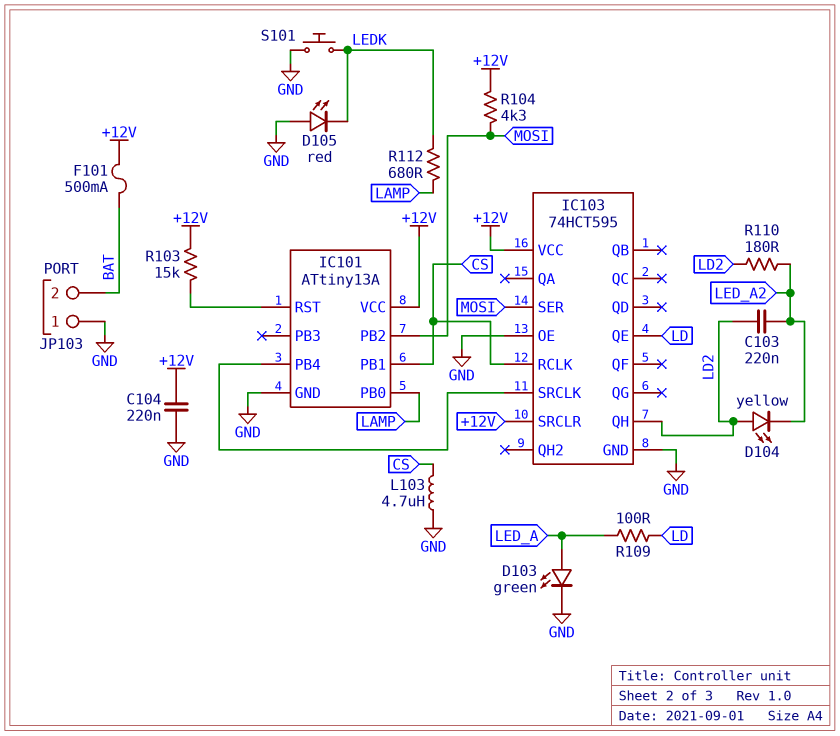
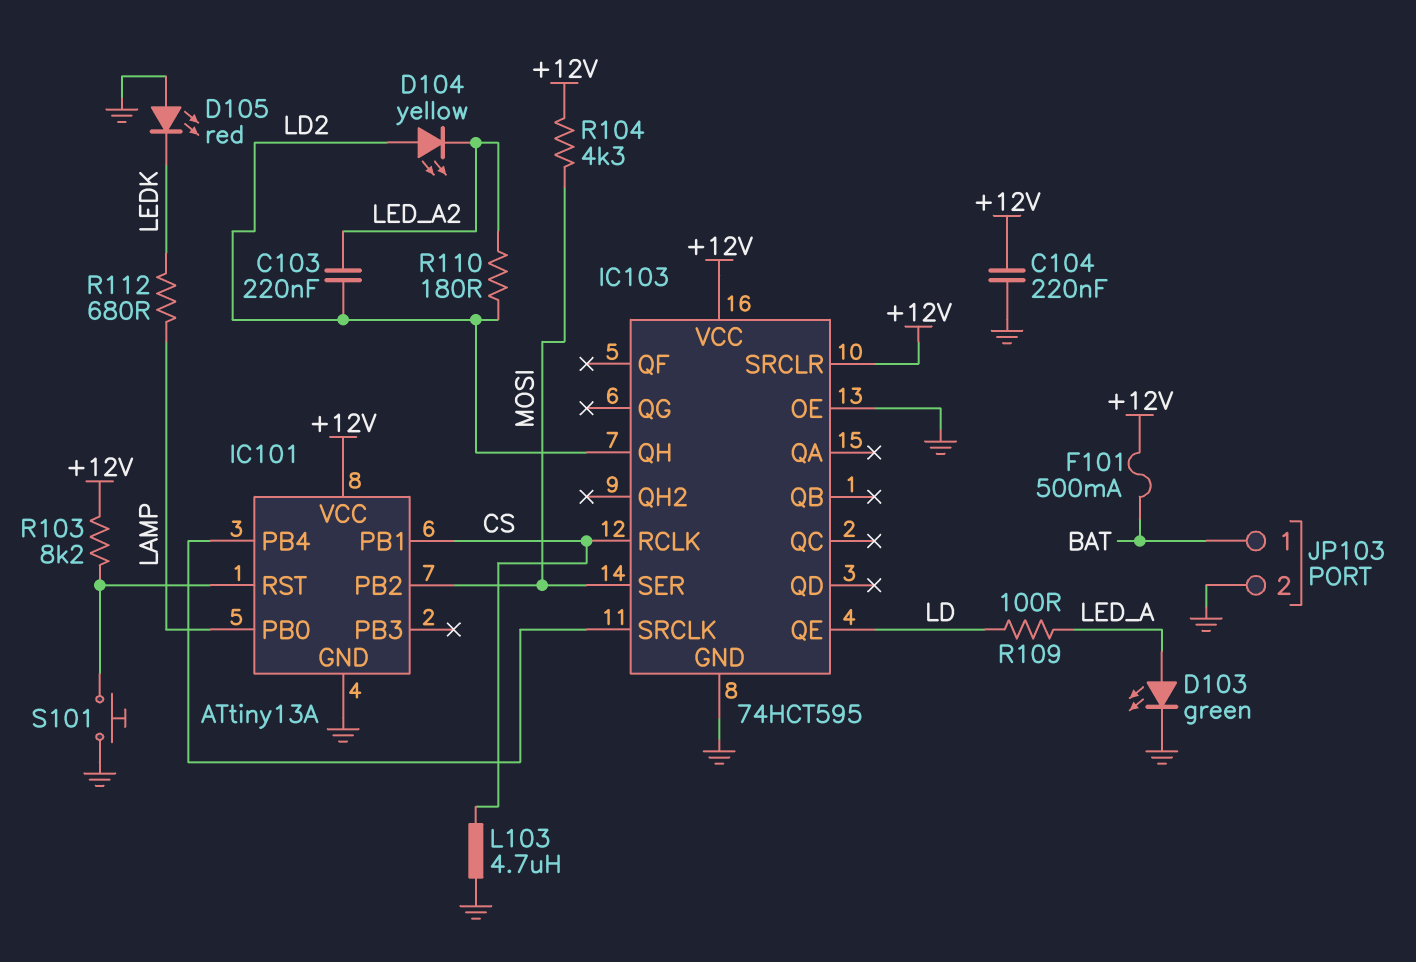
JP103 pin 1: GND -> BAT
JP103 pin 2: BAT -> GND
R103: 15k (+12V, IC101/RST) -> 8.2k (+12V, IC101/RST)
S101: button (GND, LEDK) -> button (GND, IC101/RST)

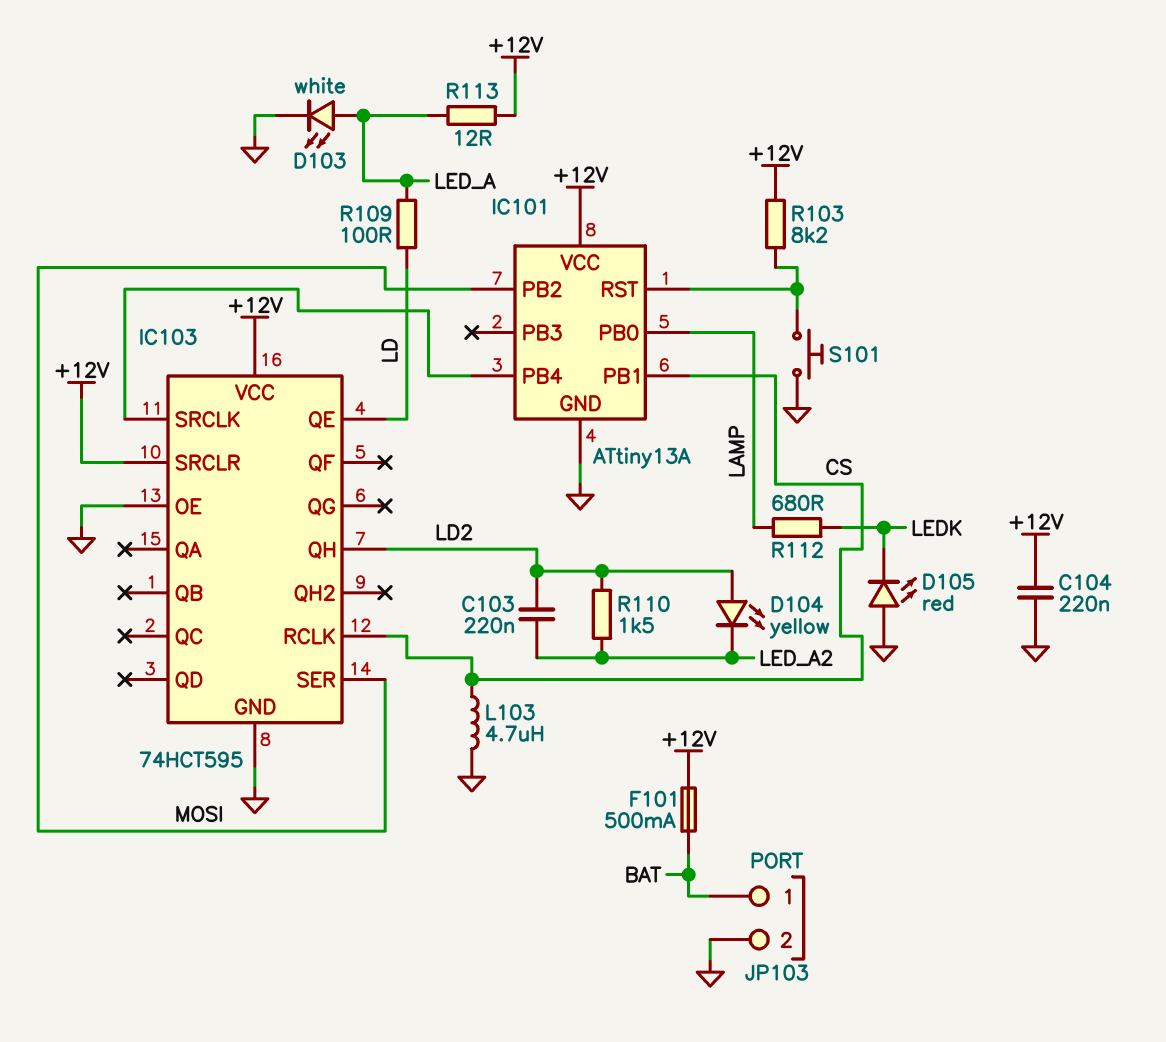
D103: LED green (A LED_A, K GND) -> LED white (A LED_A, K GND)
R104: 4.3k (+12V, MOSI) -> none
R110: 180 (LD2, LED_A2) -> 1.5k (LD2, LED_A2)
R113: none -> 12 (+12V, LED_A)

